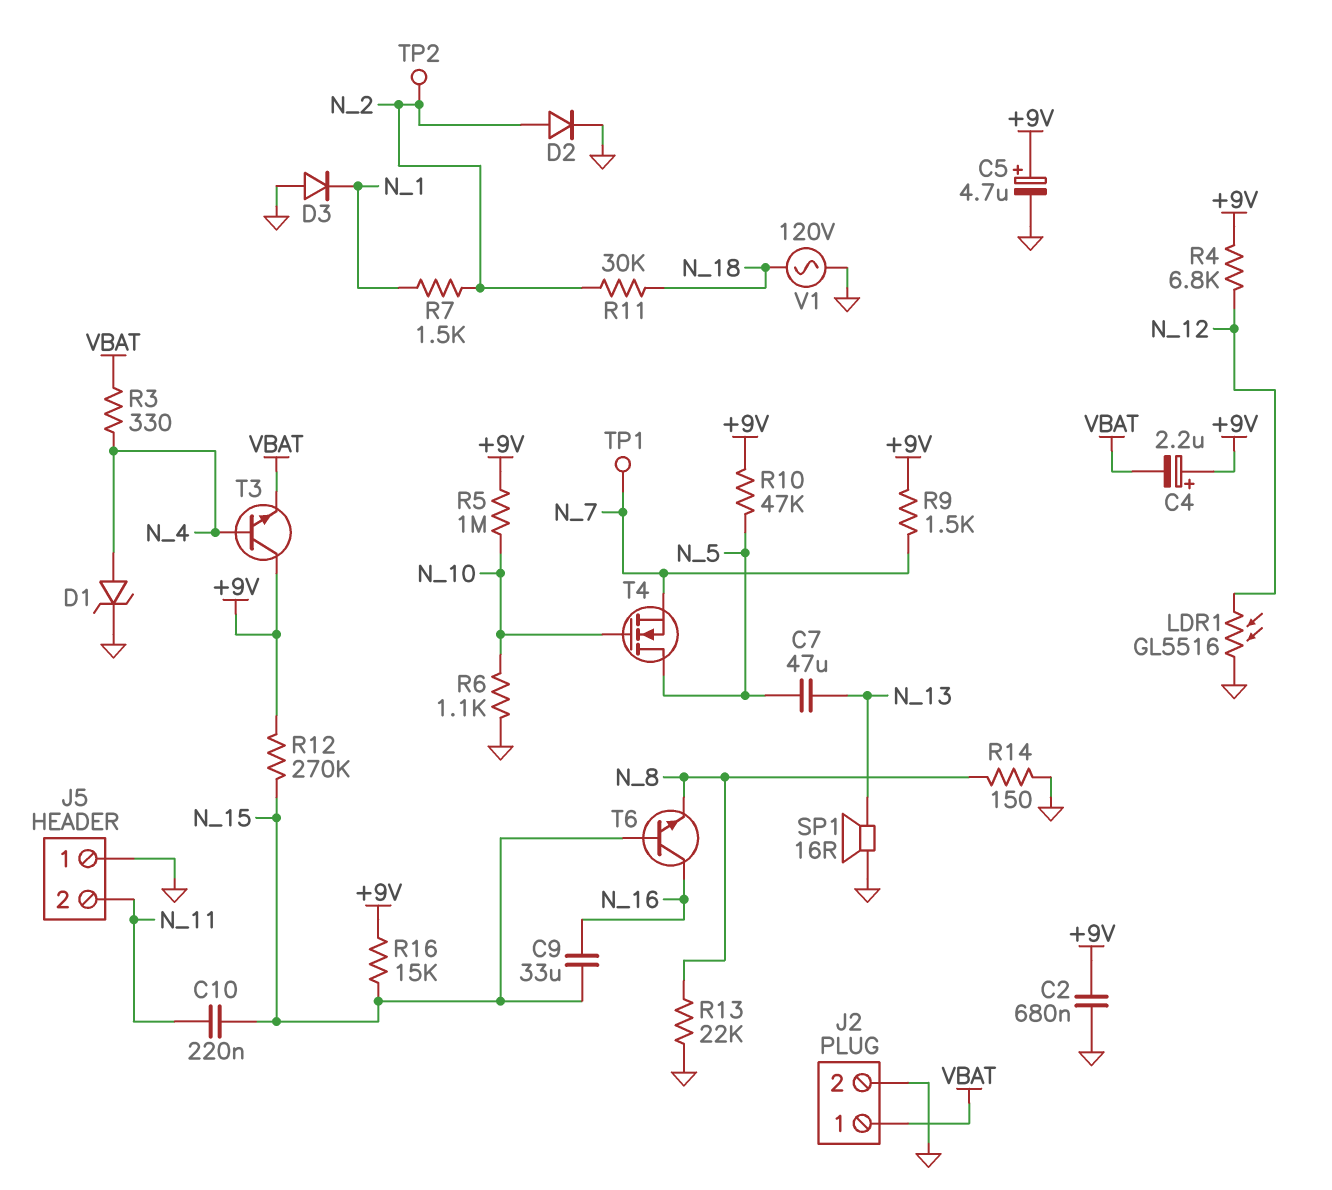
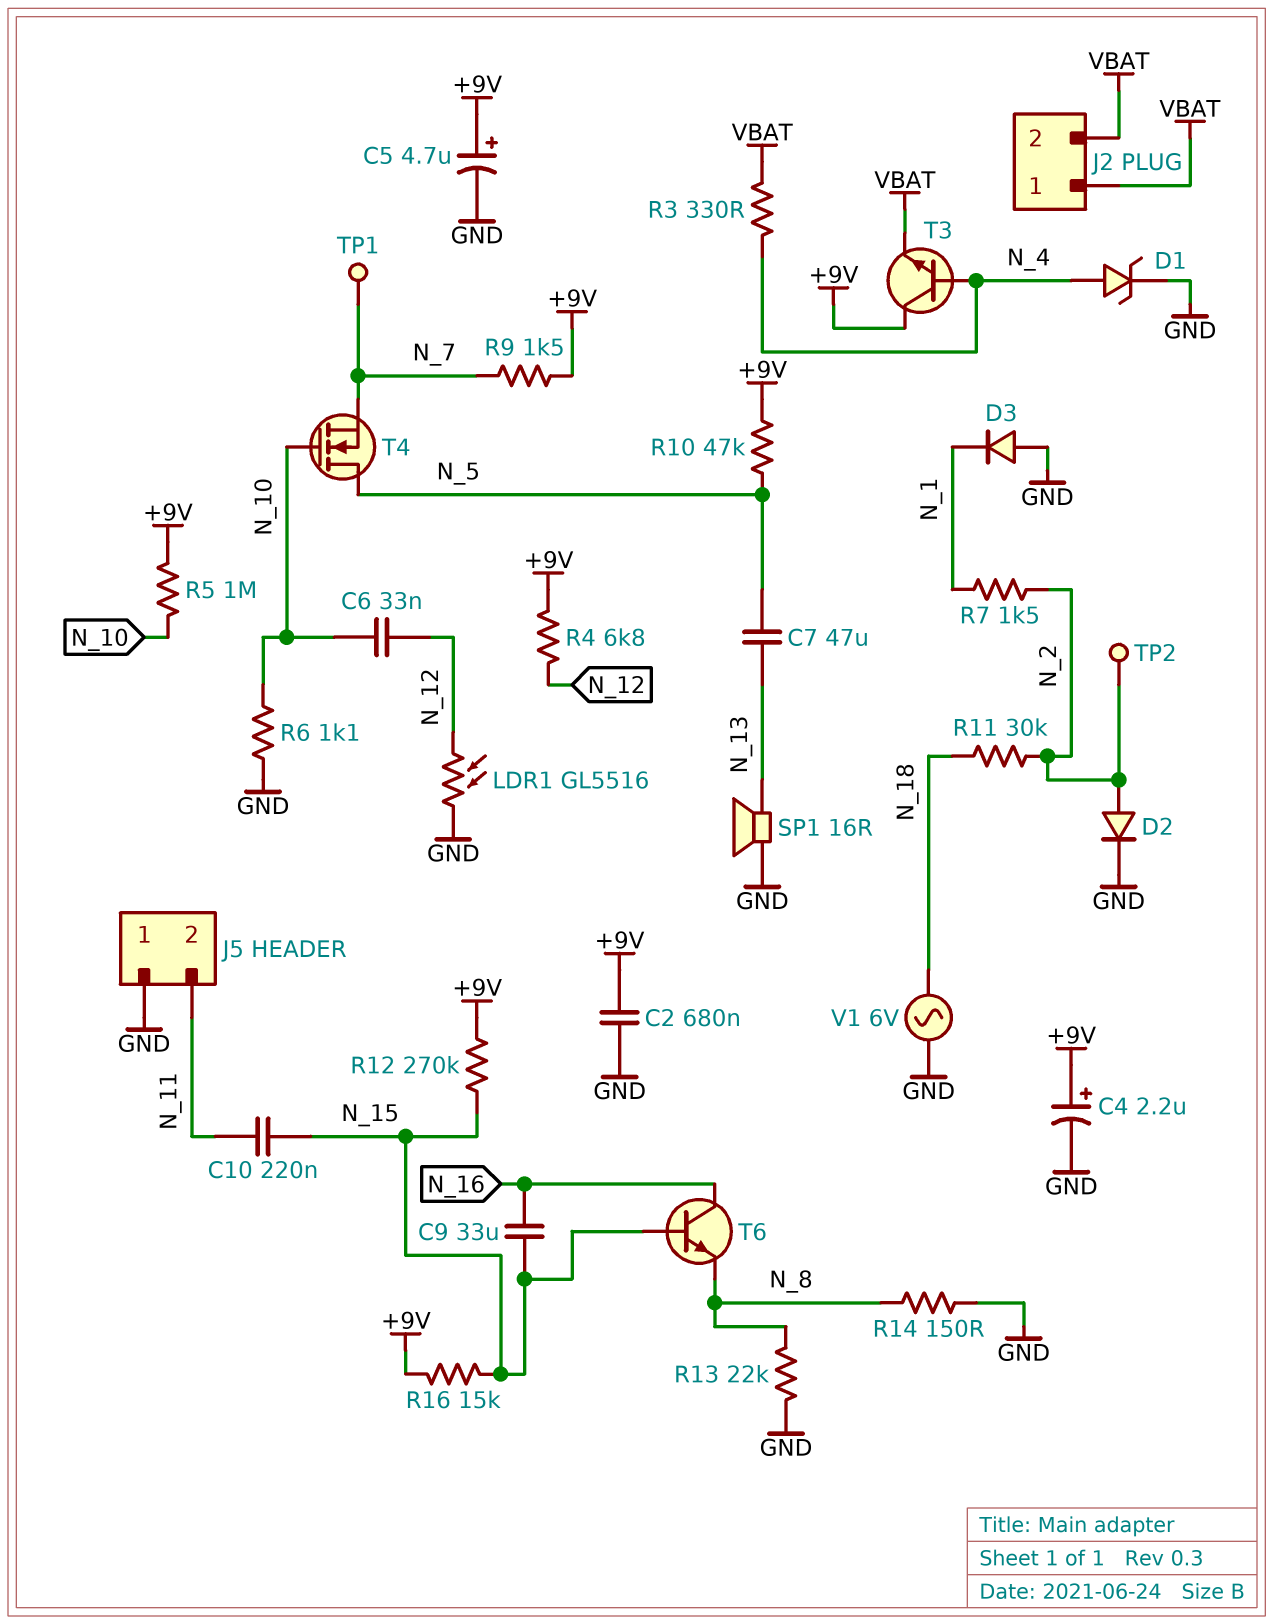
C4: 2.2uF (plus +9V, minus VBAT) -> 2.2uF (plus +9V, minus GND)
C6: none -> 33nF (N_10, N_12)
J2 pin 2: GND -> VBAT
V1: AC 120V (GND, N_18) -> AC 6V (GND, N_18)

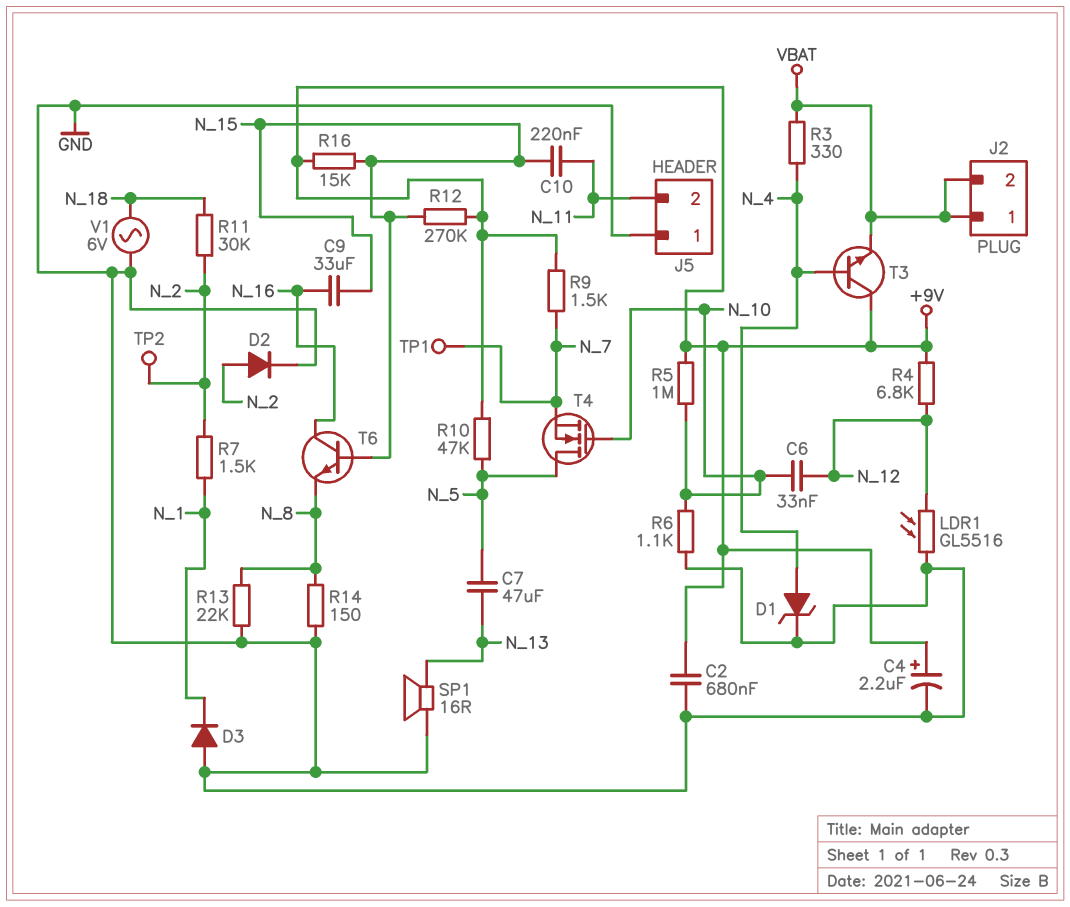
C5: 4.7uF (plus +9V, minus GND) -> none

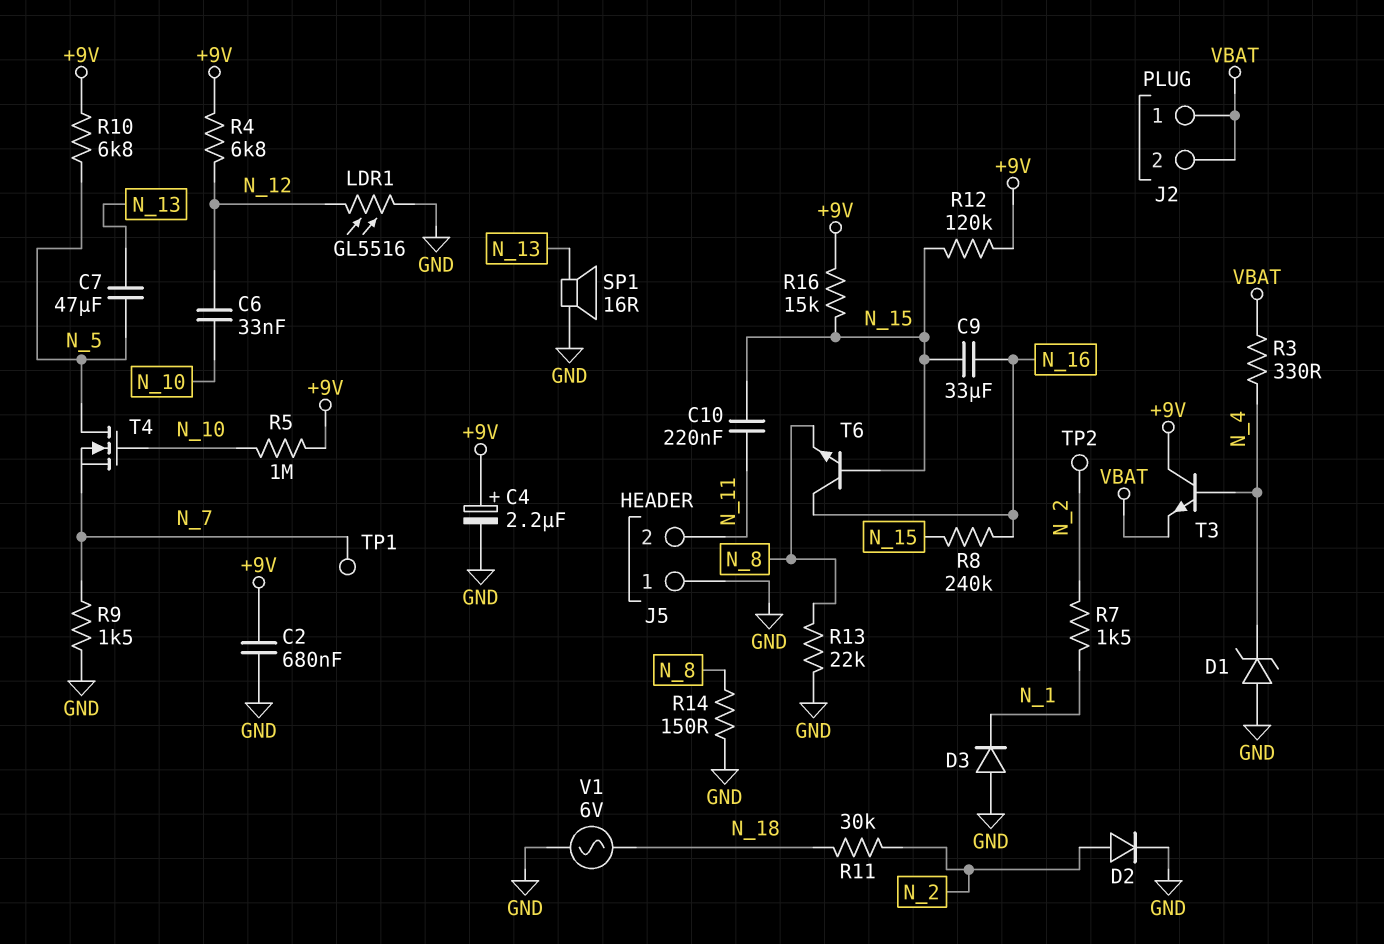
D1: zener (A N_4, K GND) -> zener (A GND, K N_4)
R6: 1.1k (GND, N_10) -> none
R8: none -> 240k (N_15, N_16)
R9: 1.5k (+9V, N_7) -> 1.5k (GND, N_7)
R10: 47k (+9V, N_5) -> 6.8k (+9V, N_5)
R12: 270k (+9V, N_15) -> 120k (+9V, N_15)

